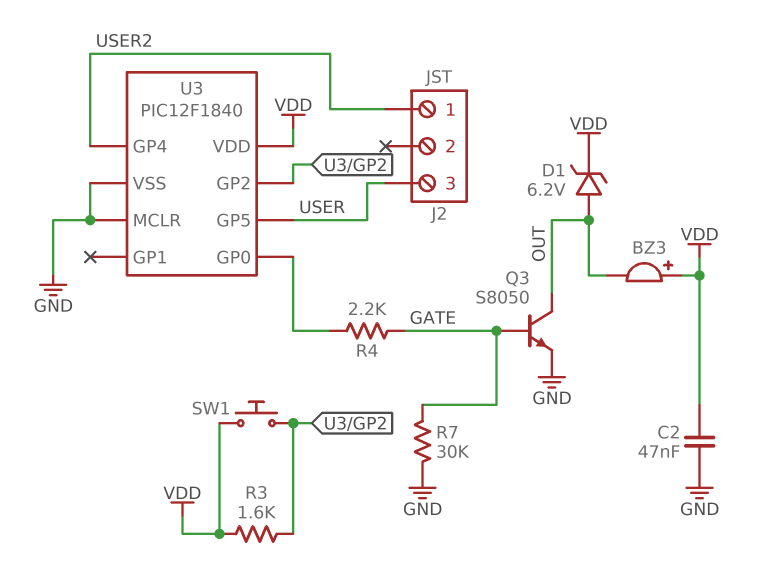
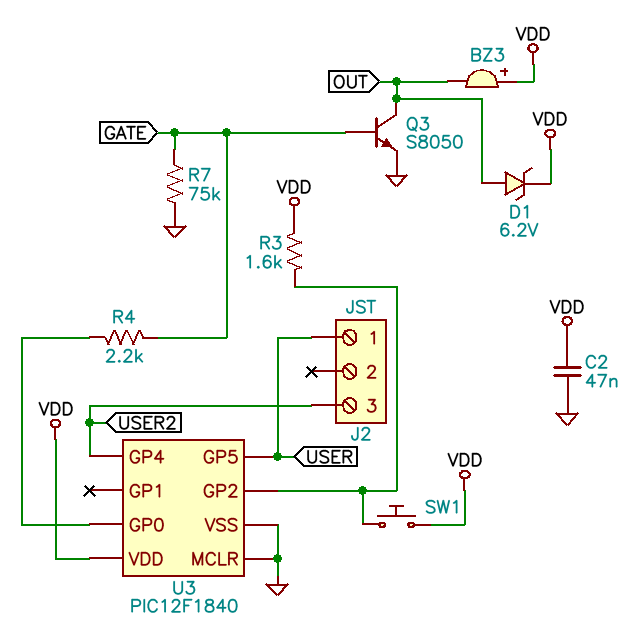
J2 pin 1: USER2 -> USER
J2 pin 3: USER -> USER2
R7: 30k (GATE, GND) -> 75k (GATE, GND)

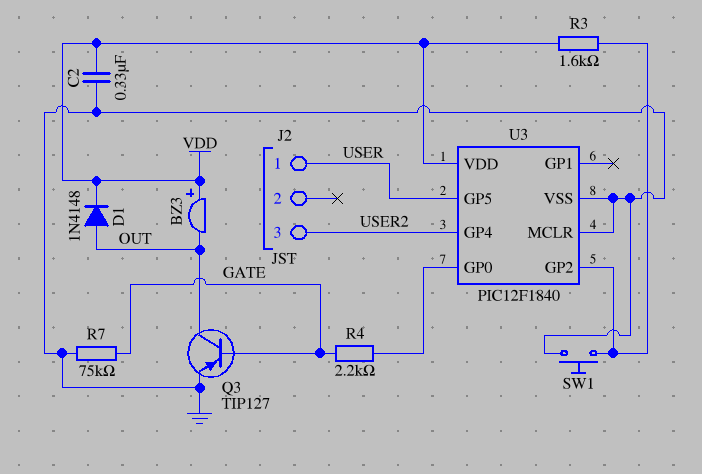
C2: 47nF (GND, VDD) -> 330nF (GND, VDD)
D1: zener 6.2V (A OUT, K VDD) -> diode 1N4148 (A OUT, K VDD)
Q3: NPN S8050 (B GATE, C OUT, E GND) -> PNP TIP127 (B GATE, C OUT, E GND)
SW1: button (U3/GP2, VDD) -> button (GND, U3/GP2)

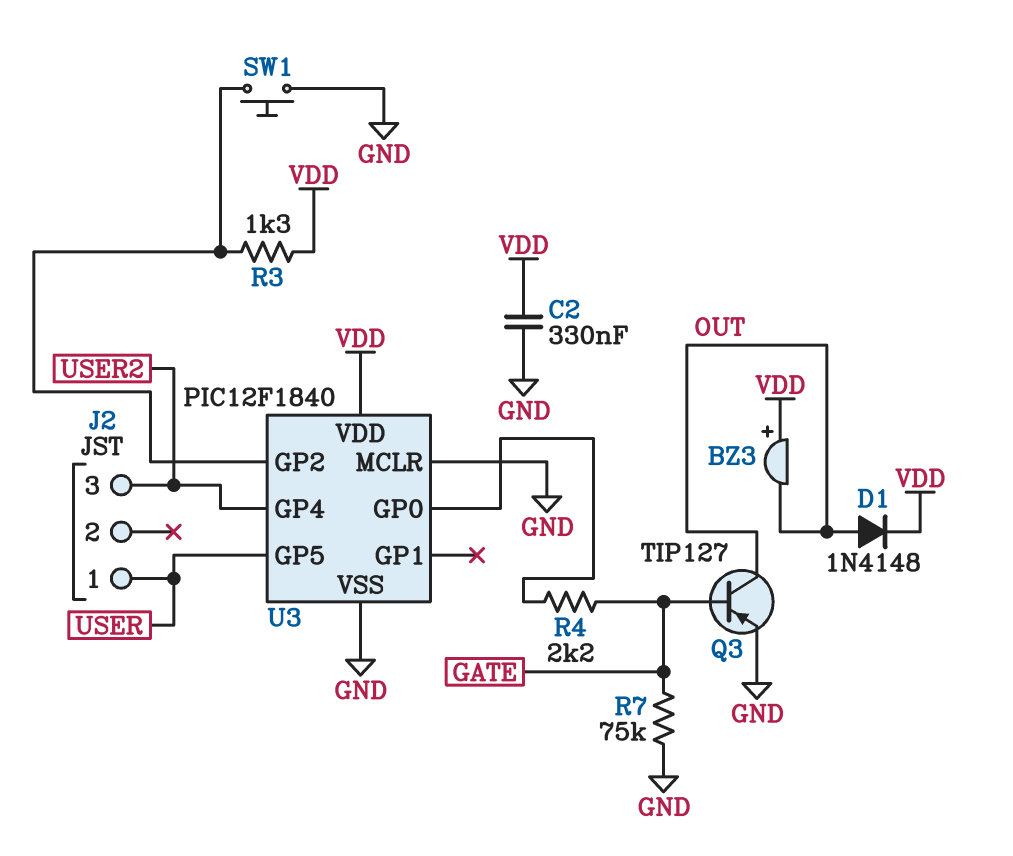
R3: 1.6k (U3/GP2, VDD) -> 1.3k (U3/GP2, VDD)

